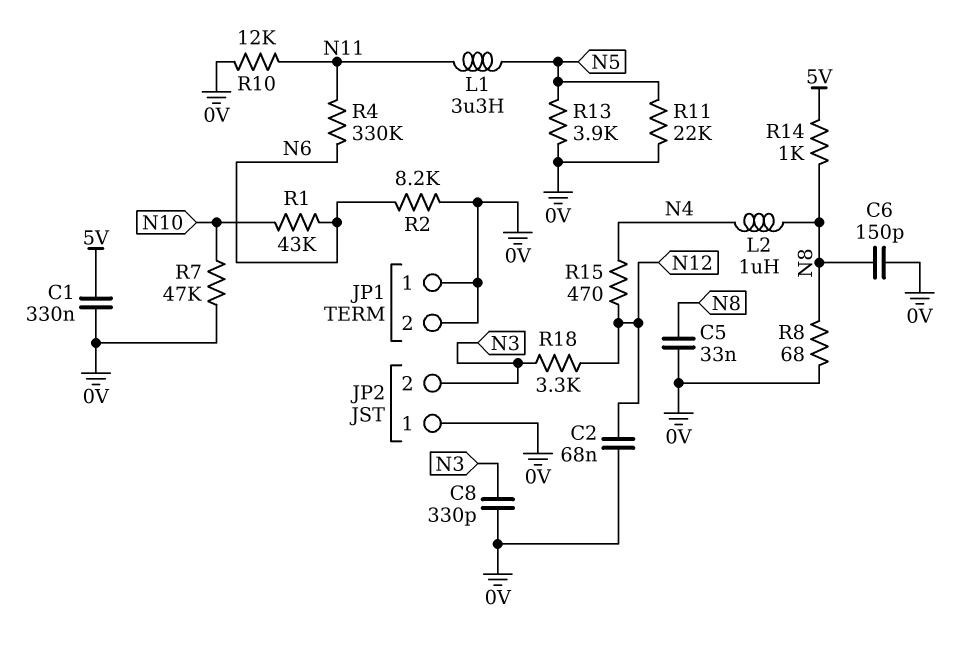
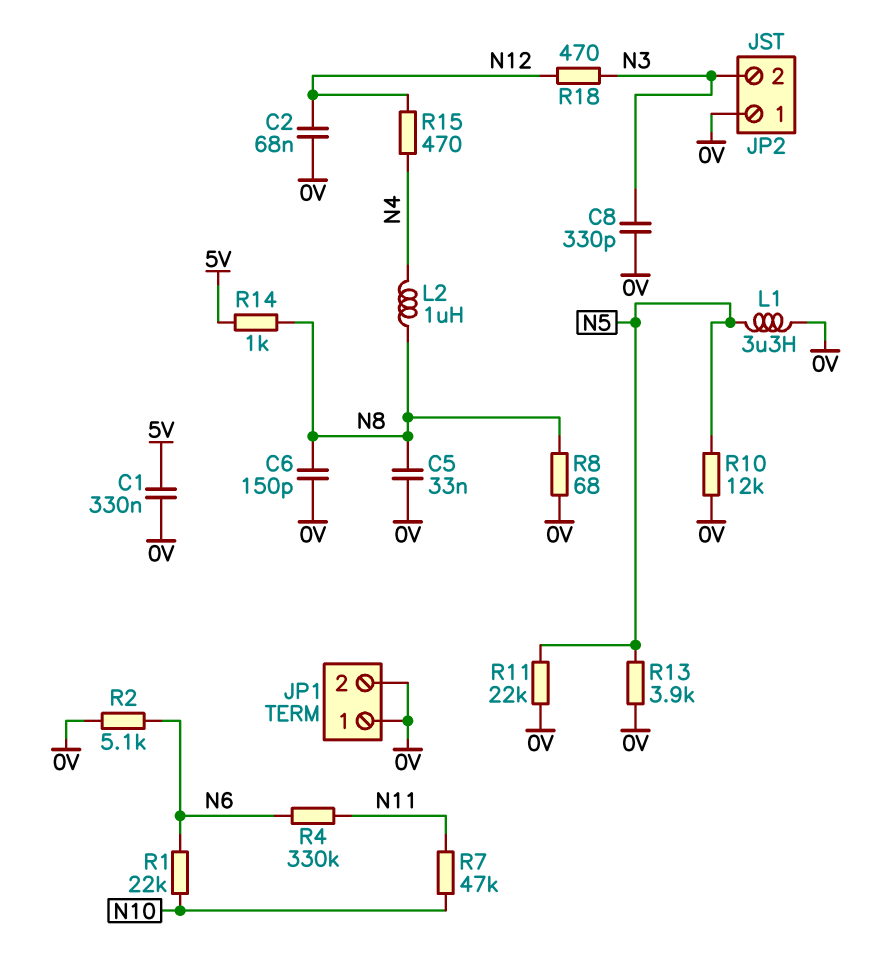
L1: 3.3uH (N5, N11) -> 3.3uH (0V, N5)
R1: 43k (N6, N10) -> 22k (N6, N10)
R2: 8.2k (0V, N6) -> 5.1k (0V, N6)
R7: 47k (0V, N10) -> 47k (N10, N11)
R10: 12k (0V, N11) -> 12k (0V, N5)
R18: 3.3k (N3, N12) -> 470 (N3, N12)

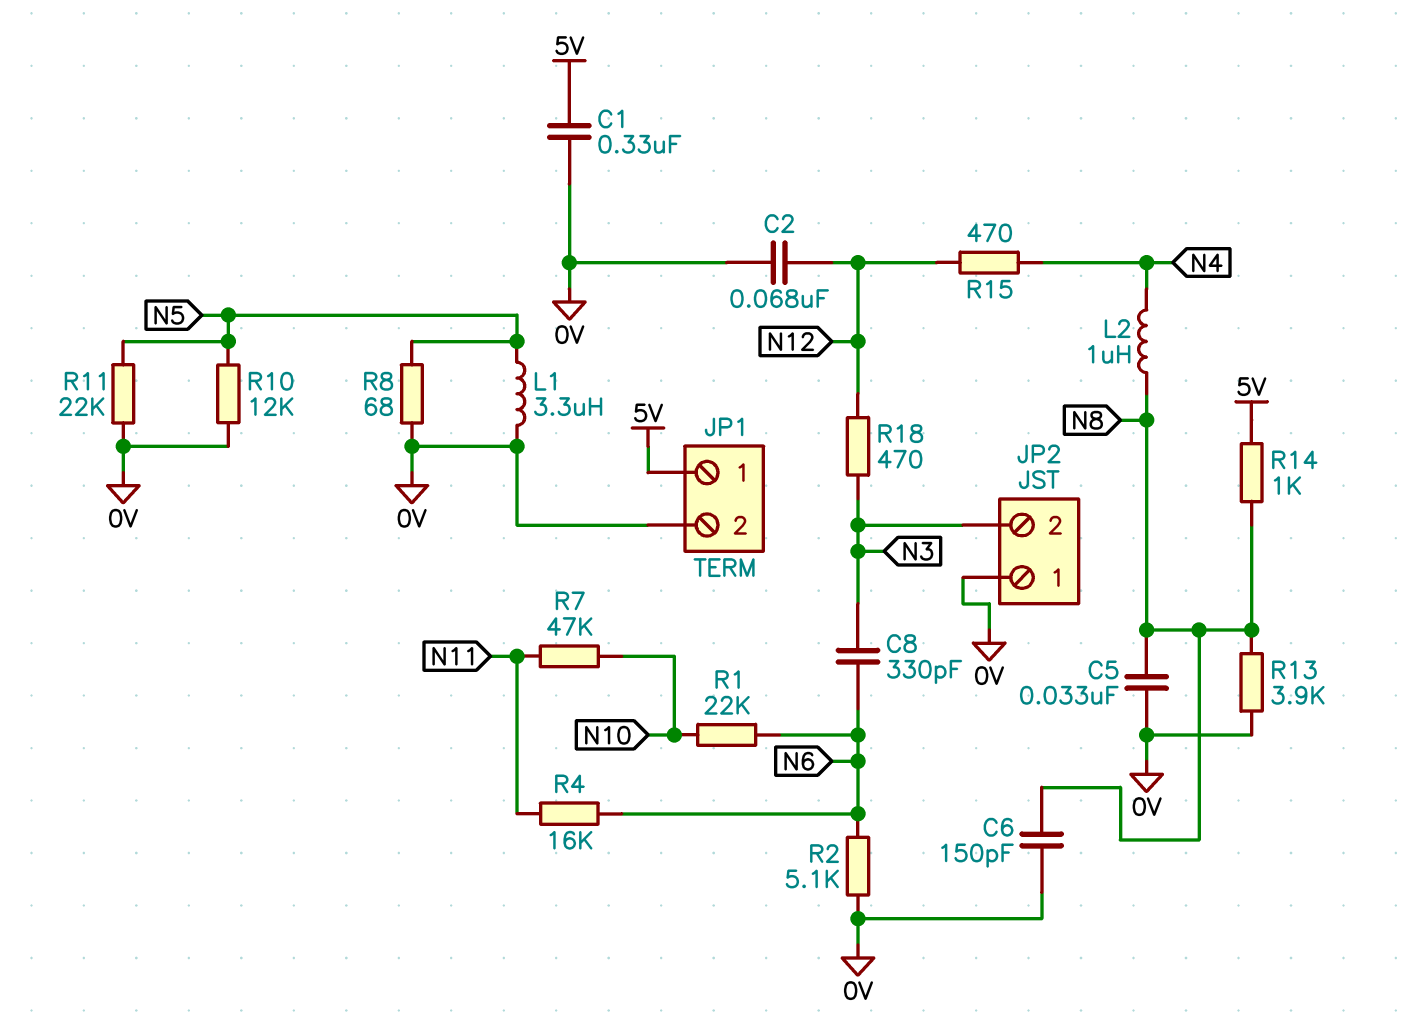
C8: 330pF (0V, N3) -> 330pF (N3, N6)
JP1 pin 1: 0V -> 5V
R4: 330k (N6, N11) -> 16k (N6, N11)
R8: 68 (0V, N8) -> 68 (0V, N5)
R13: 3.9k (0V, N5) -> 3.9k (0V, N8)

